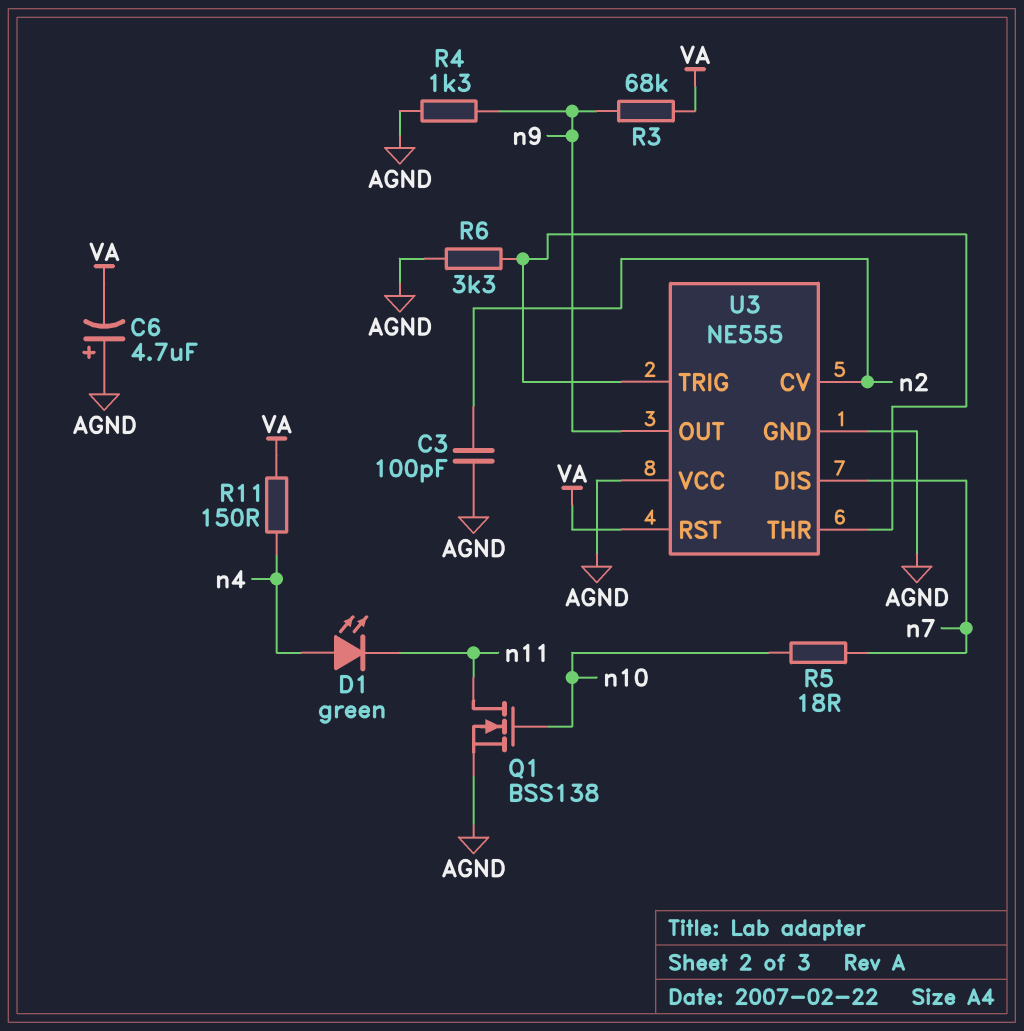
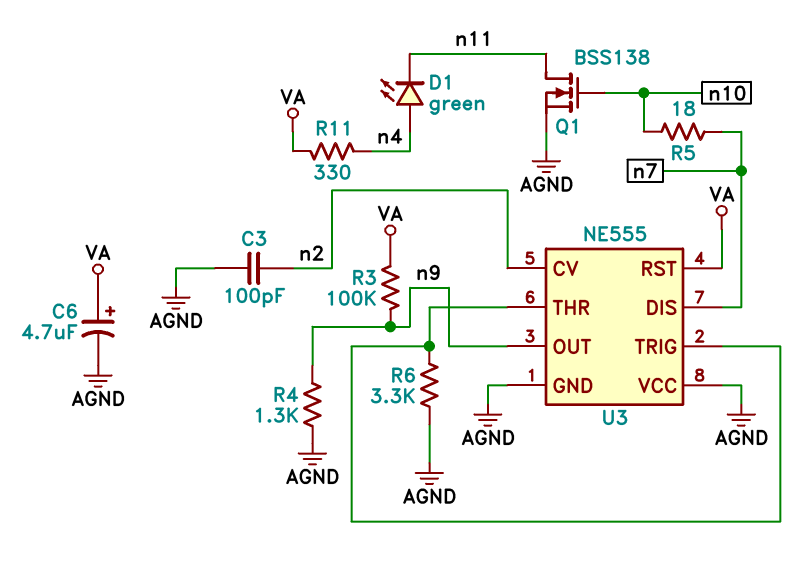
C6: 4.7uF (plus AGND, minus VA) -> 4.7uF (plus VA, minus AGND)
R3: 68k (VA, n9) -> 100k (VA, n9)
R11: 150 (VA, n4) -> 330 (VA, n4)

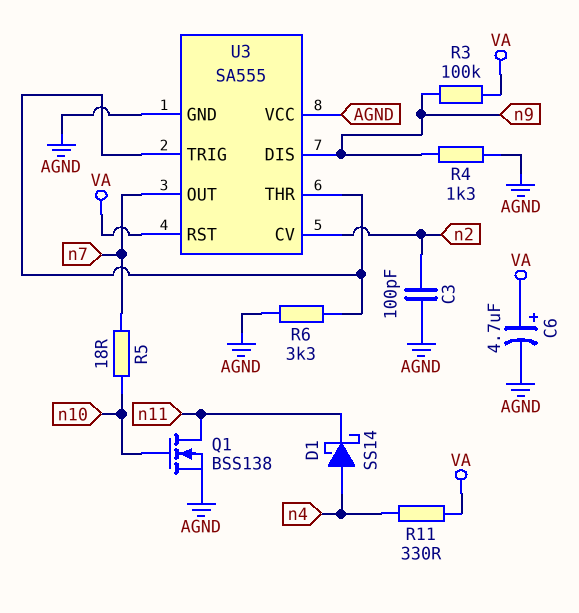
D1: LED green (A n4, K n11) -> schottky SS14 (A n4, K n11)
U3: NE555 -> SA555
U3 pin DIS: n7 -> n9
U3 pin OUT: n9 -> n7

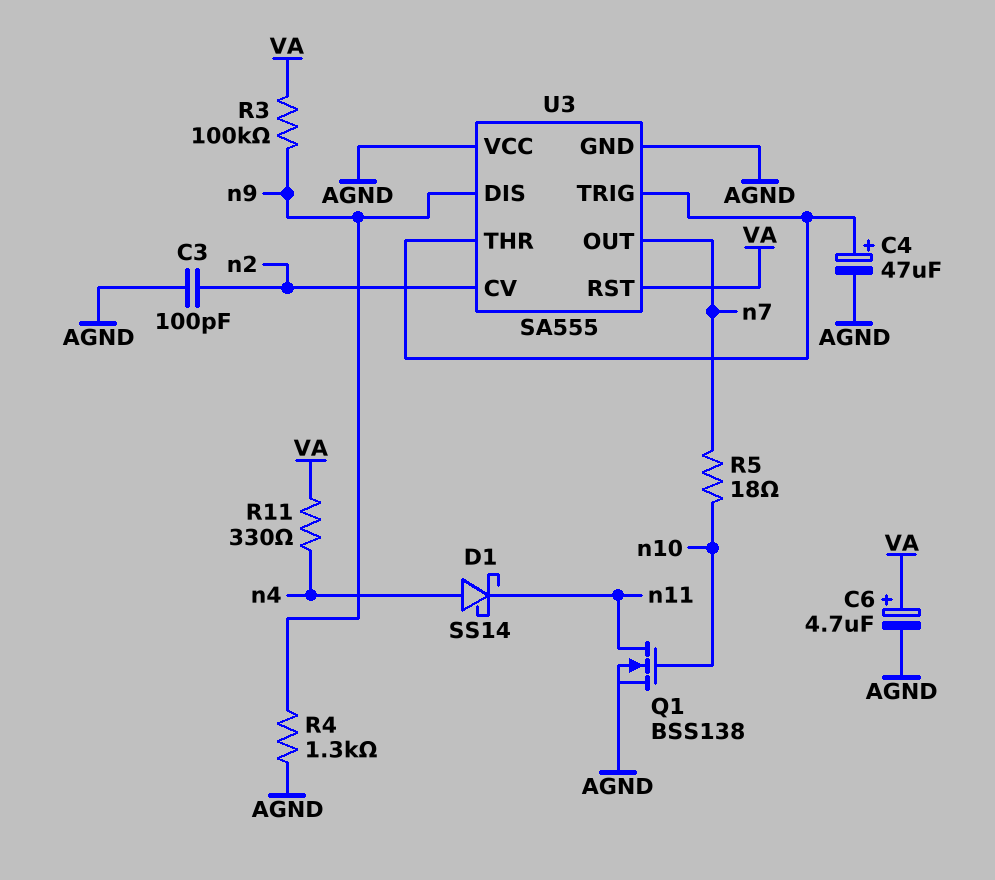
C4: none -> 47uF (plus U3/THR, minus AGND)
R6: 3.3k (AGND, U3/THR) -> none

